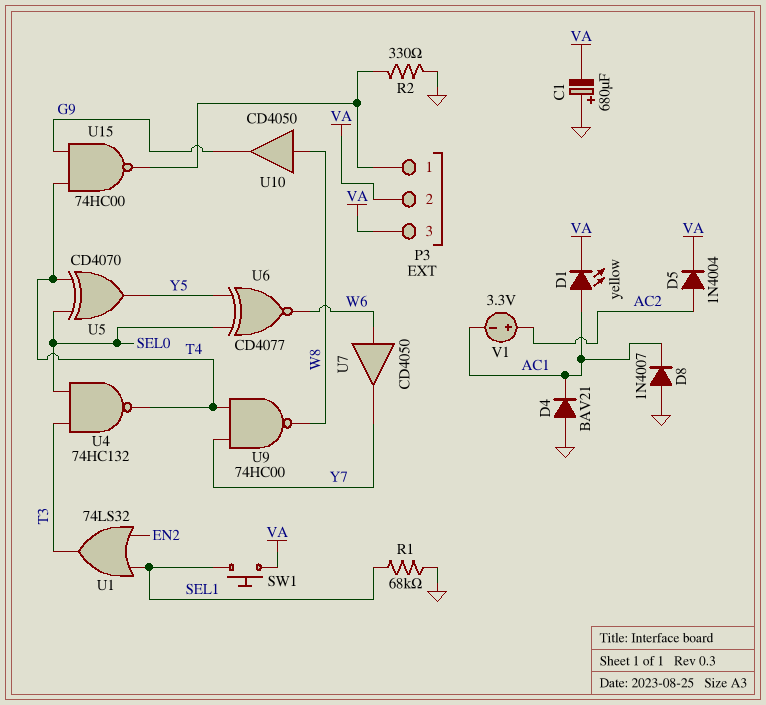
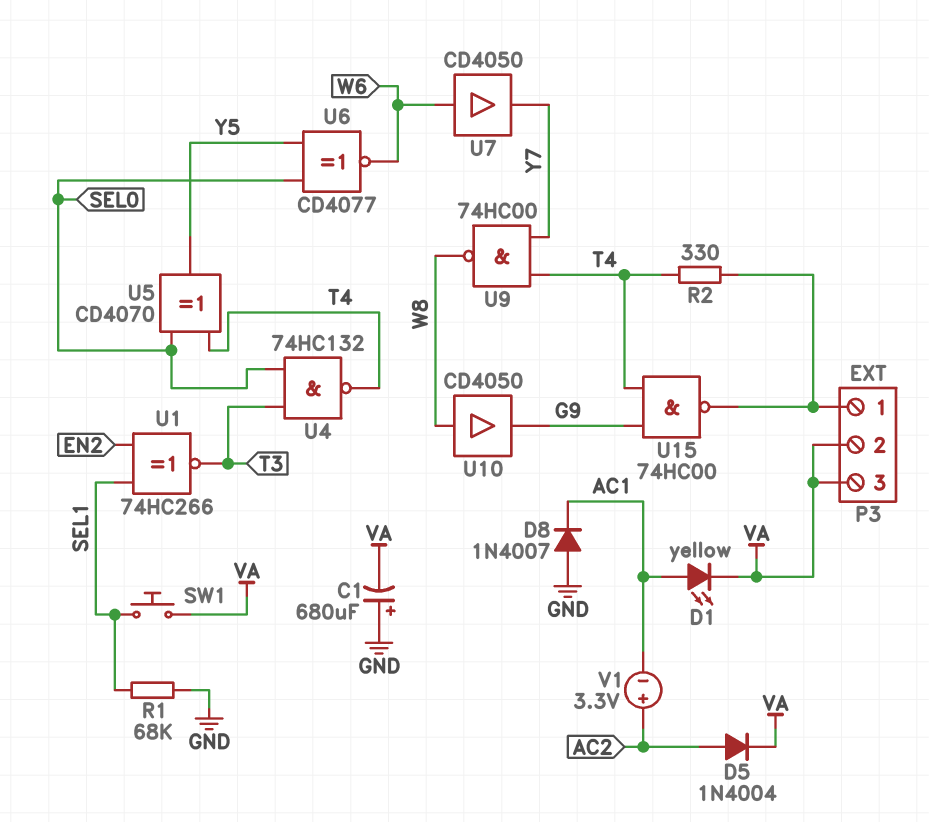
D4: diode BAV21 (A GND, K AC1) -> none
R2: 330 (GND, P3/1) -> 330 (P3/1, T4)
U1: OR 74LS32 (in EN2, in SEL1, out T3) -> XNOR 74HC266 (in EN2, in SEL1, out T3)

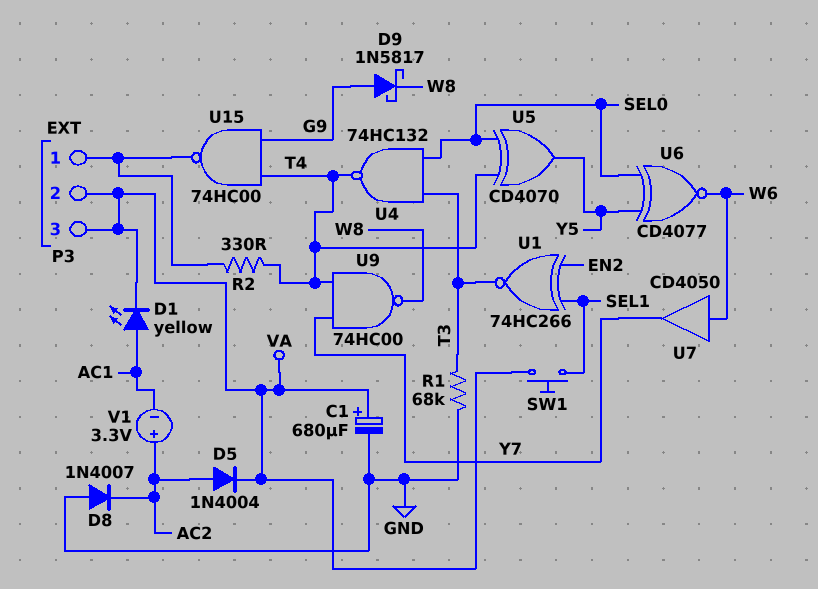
C1: 680uF (plus GND, minus VA) -> 680uF (plus VA, minus GND)
D8: diode 1N4007 (A GND, K AC1) -> diode 1N4007 (A GND, K AC2)
D9: none -> schottky 1N5817 (A G9, K W8)
R1: 68k (GND, SEL1) -> 68k (GND, T3)
U10: buffer CD4050 (in W8, out G9) -> none

